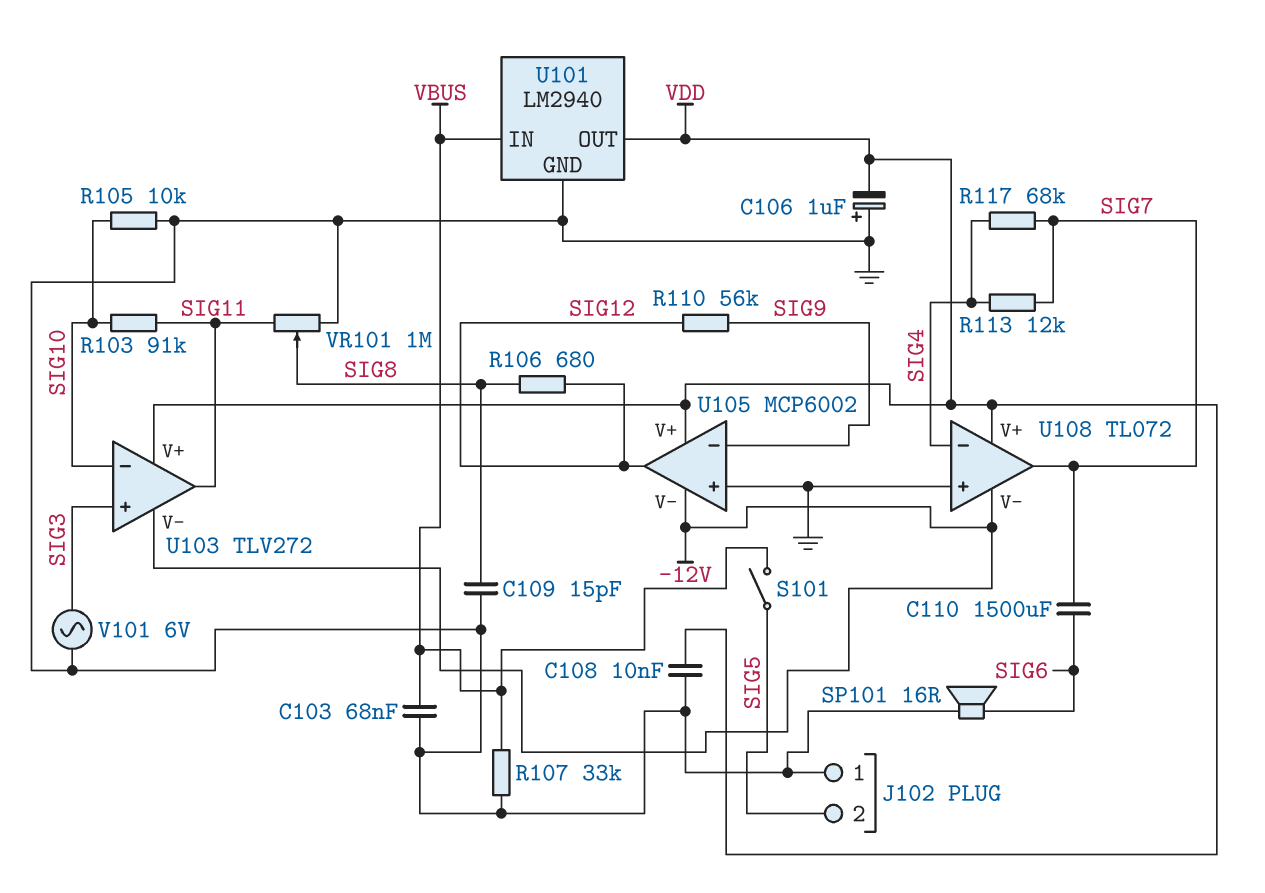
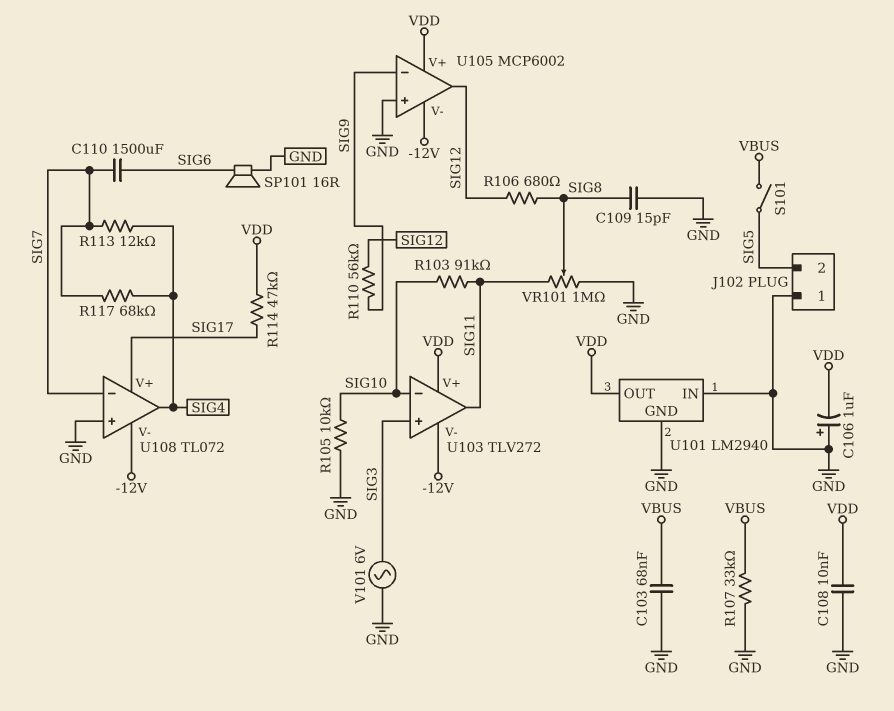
R114: none -> 47k (SIG17, VDD)
U101 pin IN: VBUS -> GND
U108 pin V+: VDD -> SIG17
U108 pin in-: SIG4 -> SIG7
U108 pin out: SIG7 -> SIG4

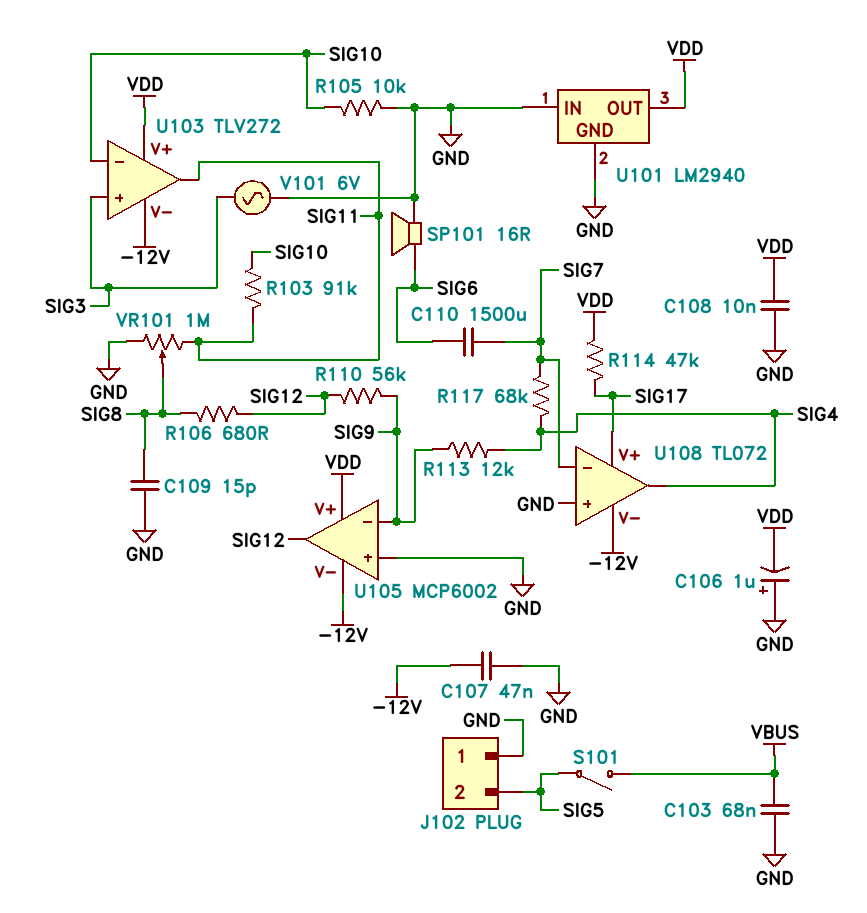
C107: none -> 47nF (-12V, GND)
R107: 33k (GND, VBUS) -> none
R113: 12k (SIG4, SIG7) -> 12k (SIG4, SIG9)

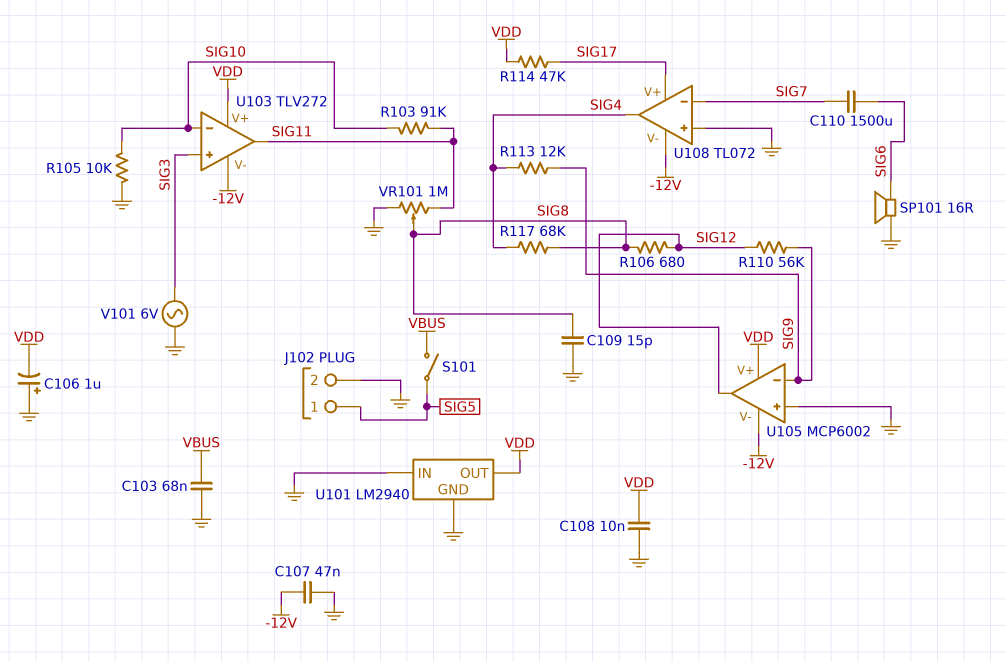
J102 pin 1: GND -> SIG5
J102 pin 2: SIG5 -> GND
R117: 68k (SIG4, SIG7) -> 68k (SIG4, SIG8)

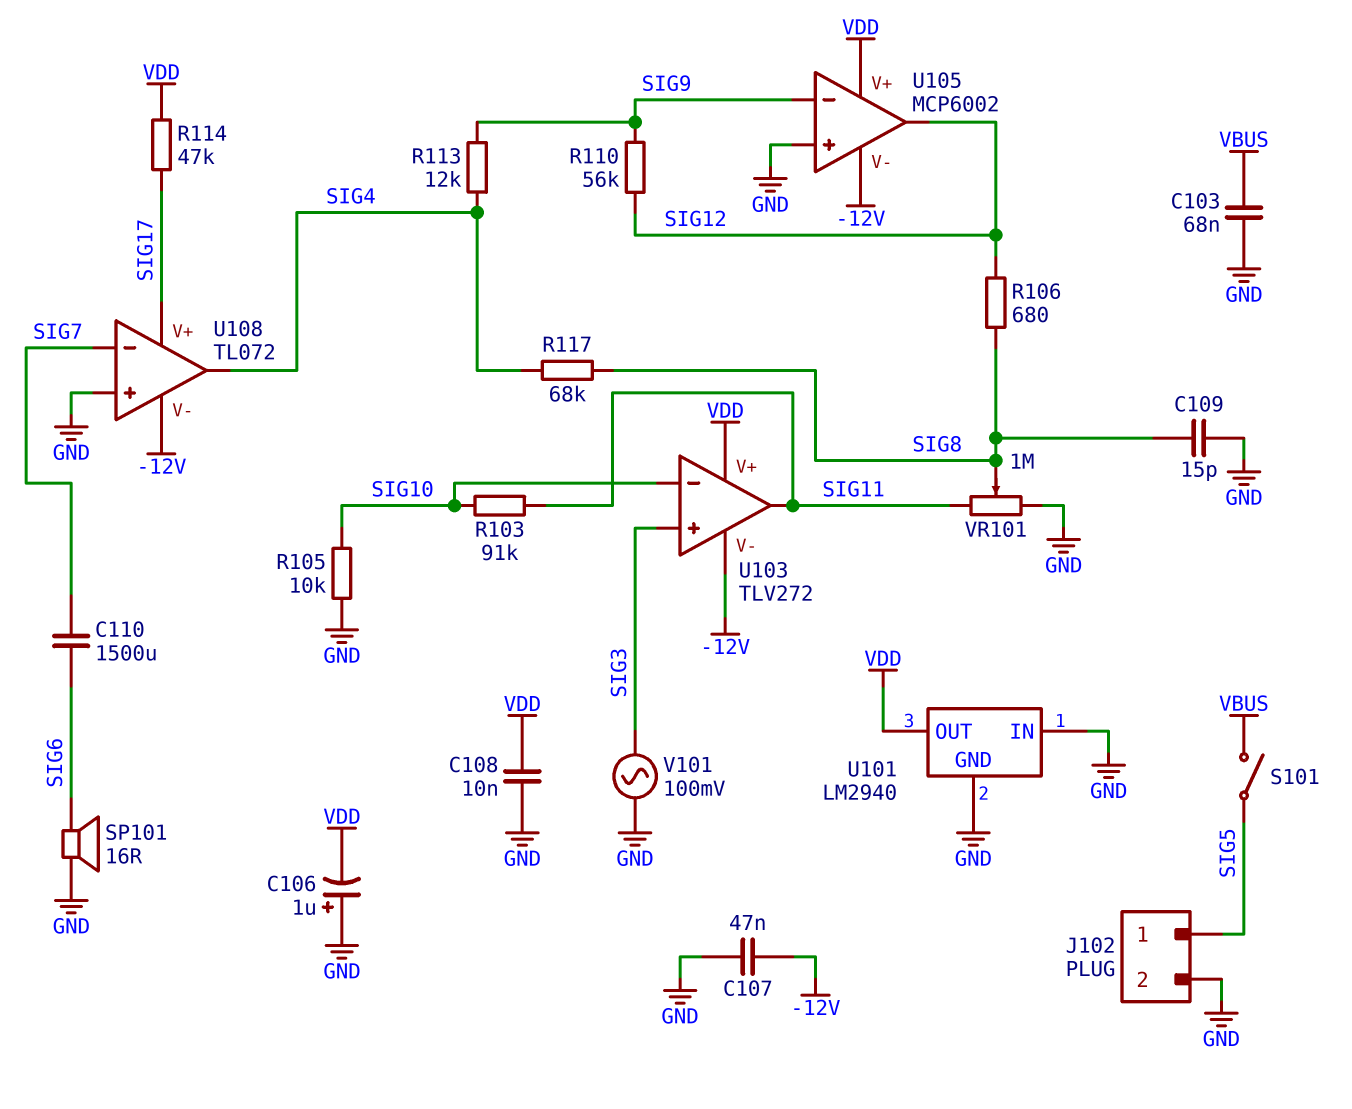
V101: AC 6V (GND, SIG3) -> AC 100mV (GND, SIG3)

